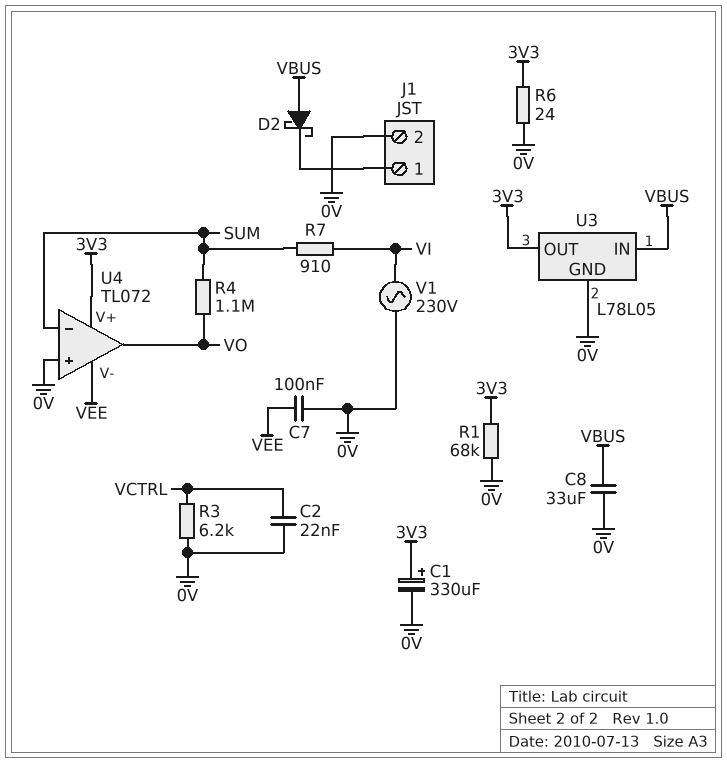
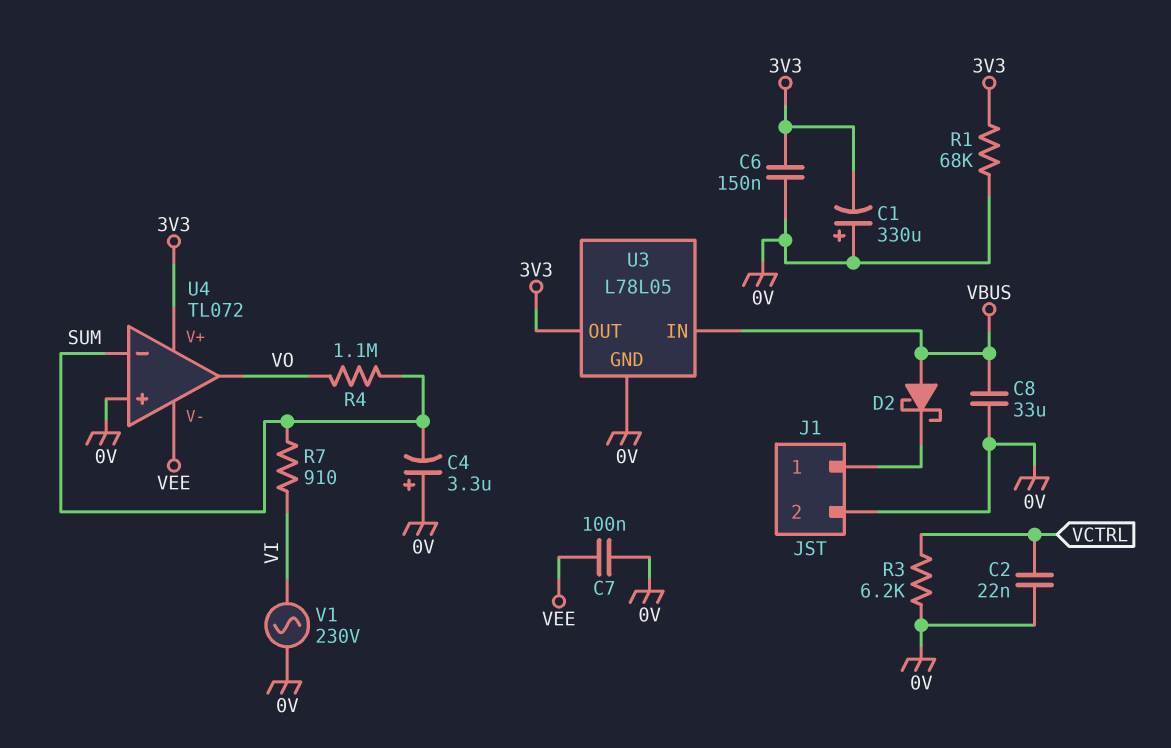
C1: 330uF (plus 3V3, minus 0V) -> 330uF (plus 0V, minus 3V3)
C4: none -> 3.3uF (plus 0V, minus SUM)
C6: none -> 150nF (0V, 3V3)
R6: 24 (0V, 3V3) -> none

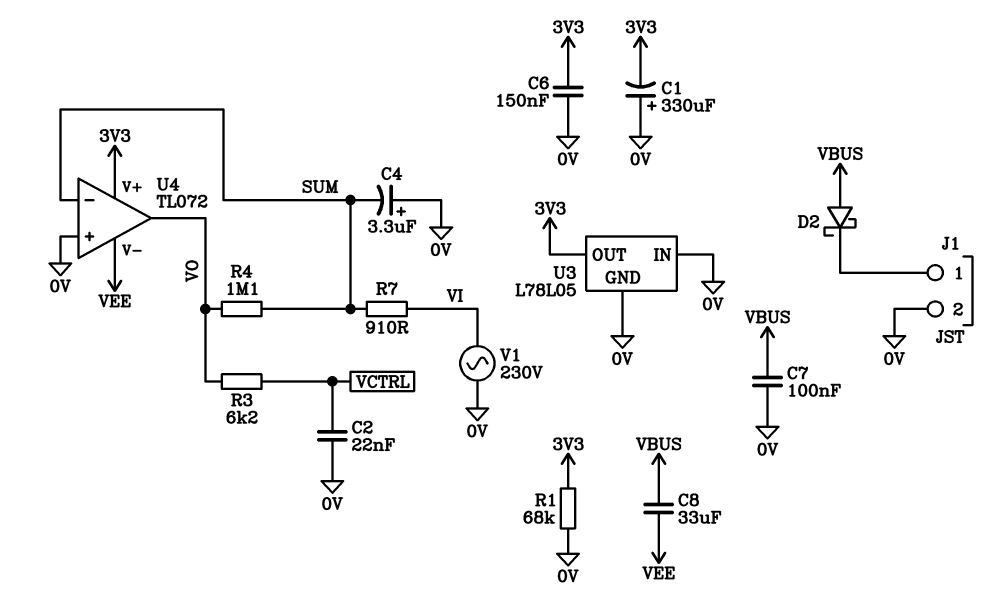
C7: 100nF (0V, VEE) -> 100nF (0V, VBUS)
C8: 33uF (0V, VBUS) -> 33uF (VBUS, VEE)
R3: 6.2k (0V, VCTRL) -> 6.2k (VCTRL, VO)
U3 pin IN: VBUS -> 0V

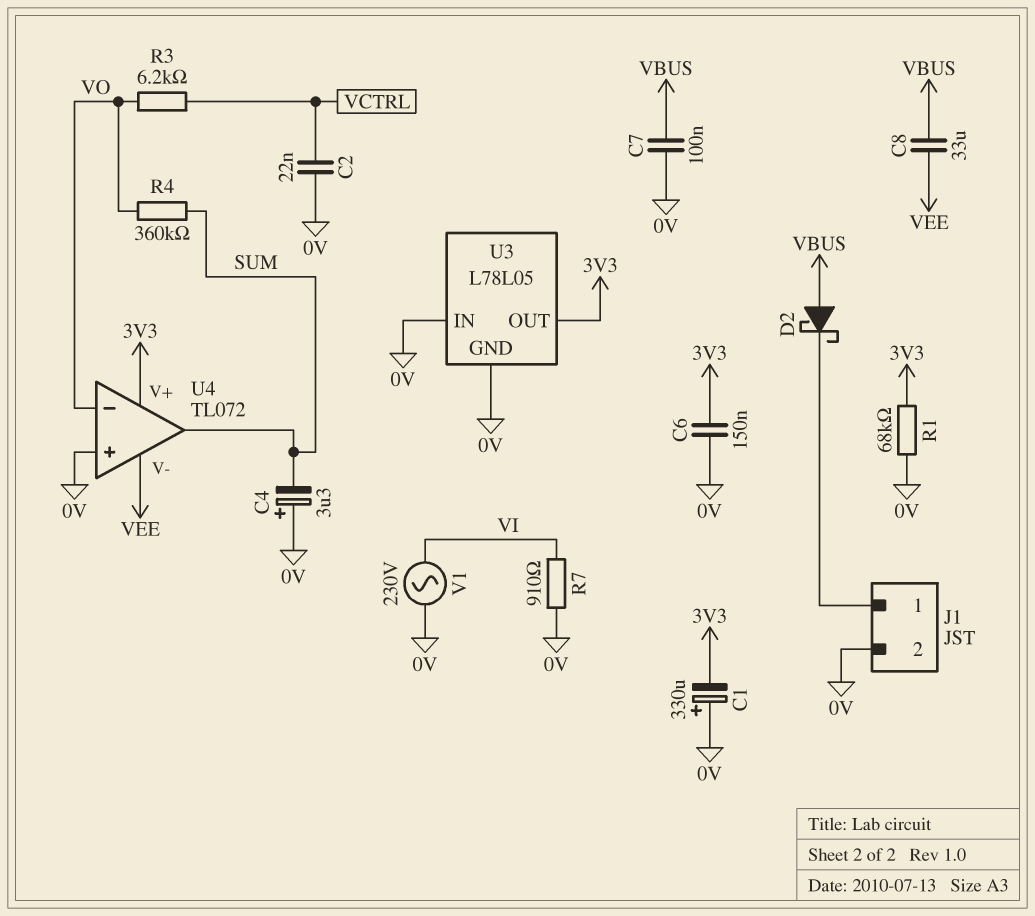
R4: 1.1M (SUM, VO) -> 360k (SUM, VO)
R7: 910 (SUM, VI) -> 910 (0V, VI)
U4 pin in-: SUM -> VO
U4 pin out: VO -> SUM

